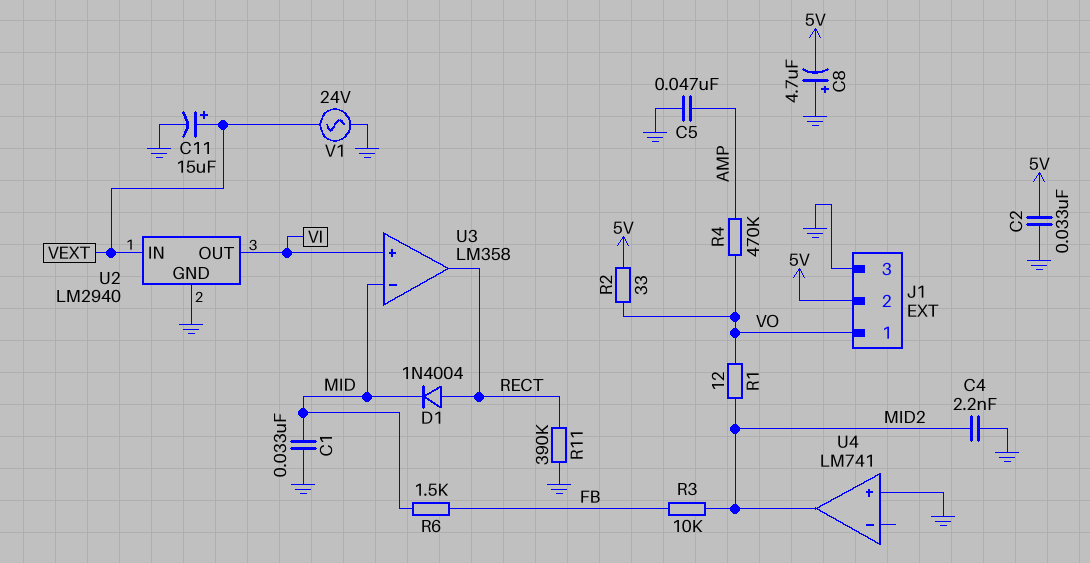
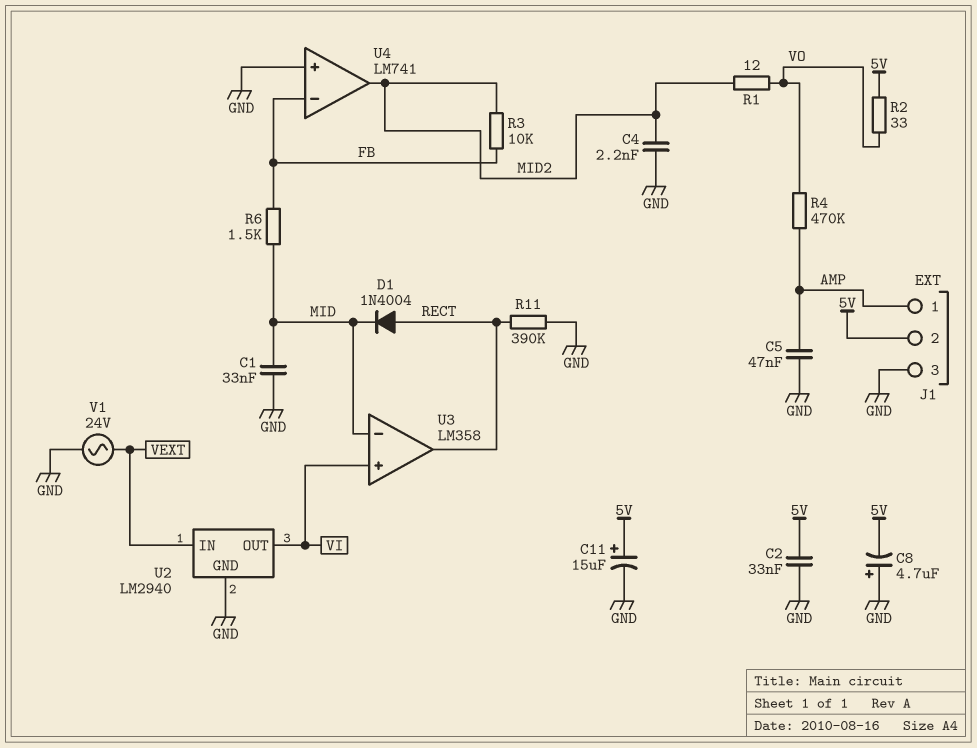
C11: 15uF (plus VEXT, minus GND) -> 15uF (plus 5V, minus GND)
J1 pin 1: VO -> AMP
U4 pin in-: none -> FB

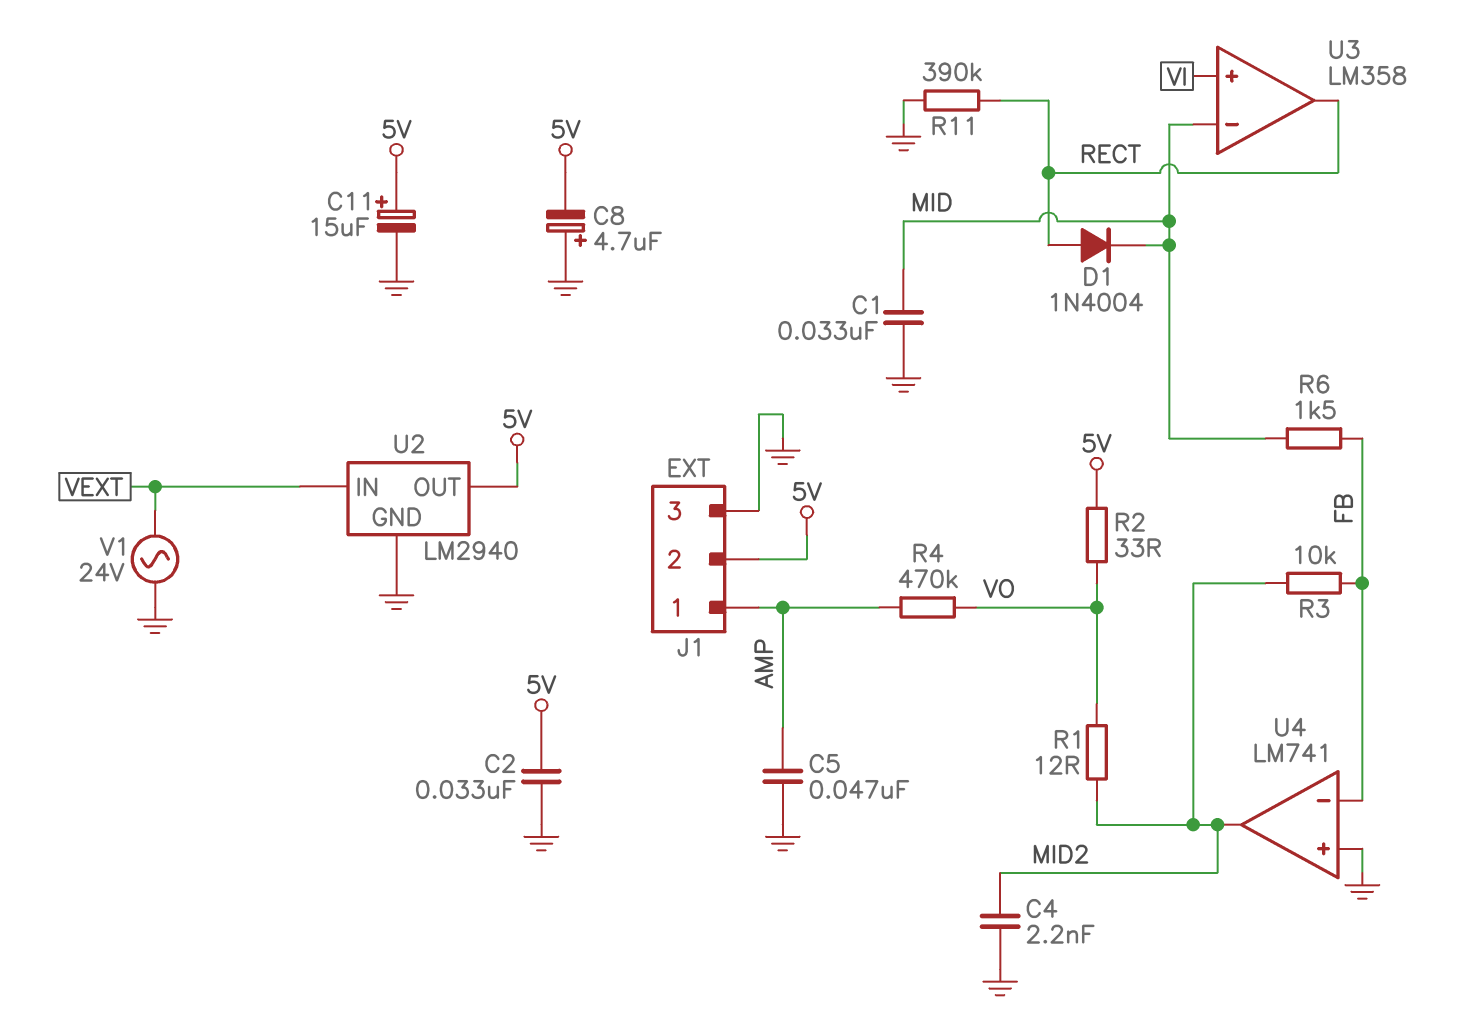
U2 pin OUT: VI -> 5V

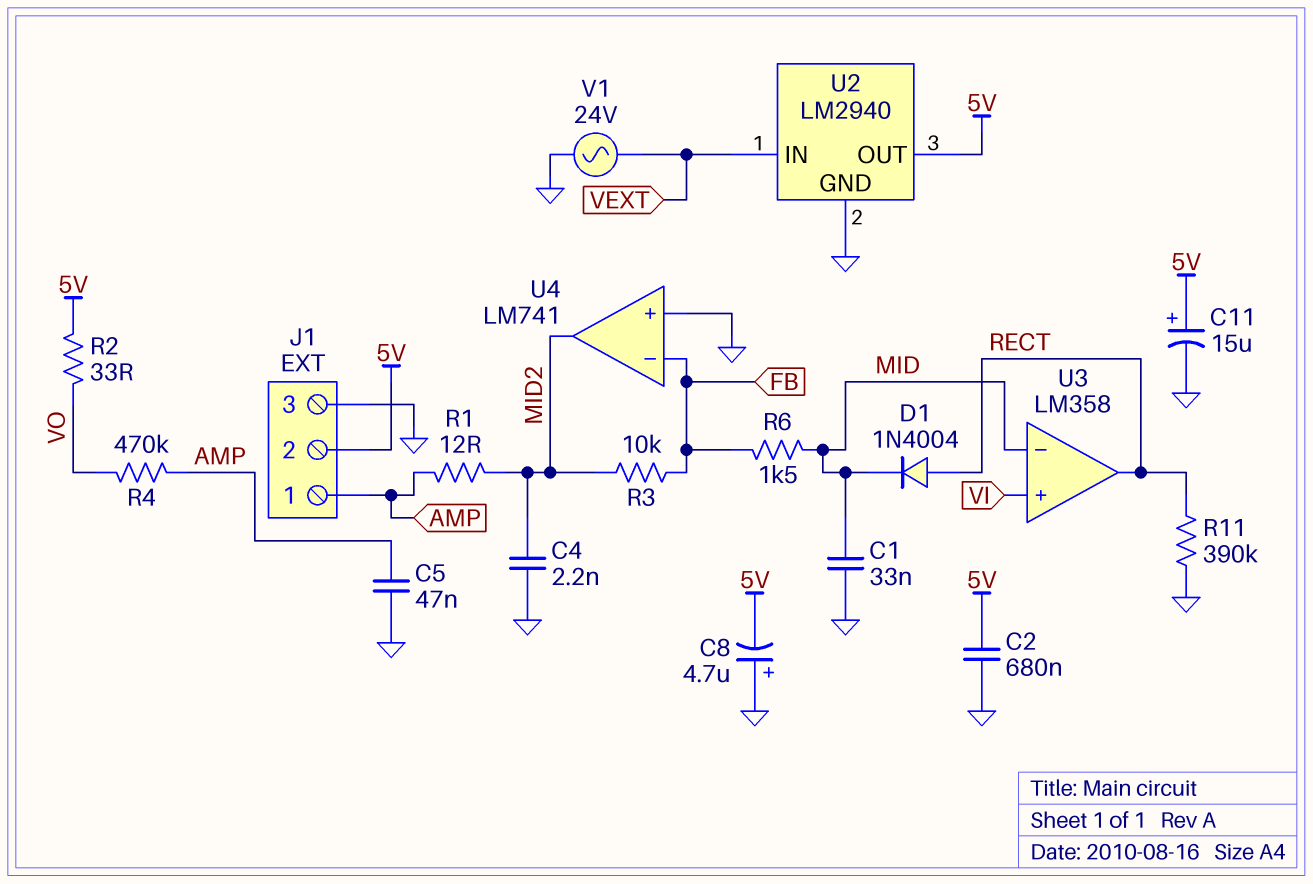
C2: 33nF (5V, GND) -> 680nF (5V, GND)
R1: 12 (MID2, VO) -> 12 (AMP, MID2)

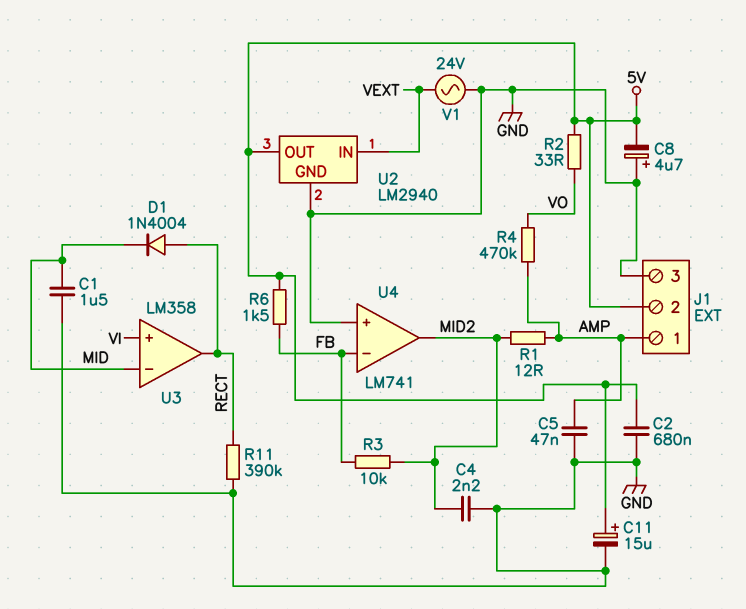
C1: 33nF (GND, MID) -> 1.5uF (GND, MID)
R6: 1.5k (FB, MID) -> 1.5k (5V, FB)

